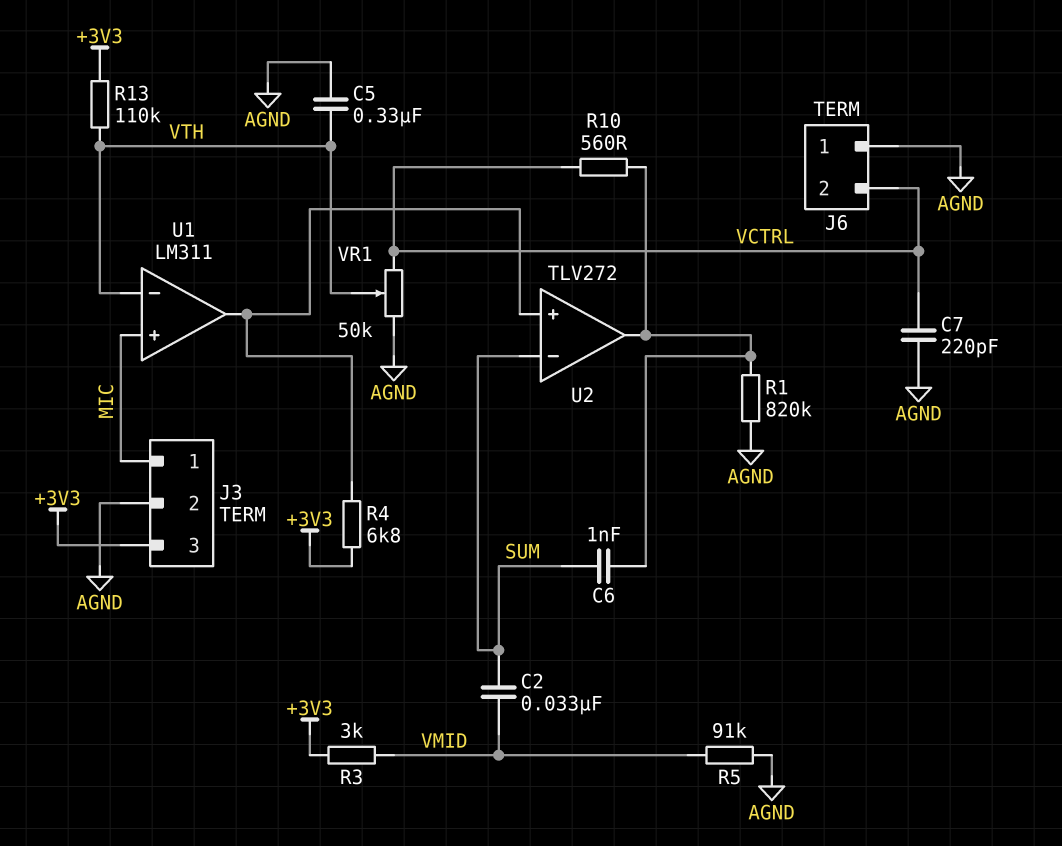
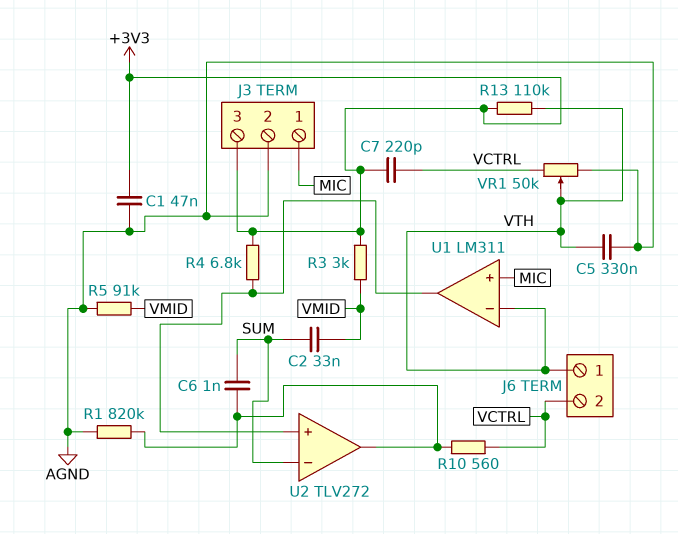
C1: none -> 47nF (+3V3, AGND)
C7: 220pF (AGND, VCTRL) -> 220pF (+3V3, VCTRL)
J6 pin 1: AGND -> VTH

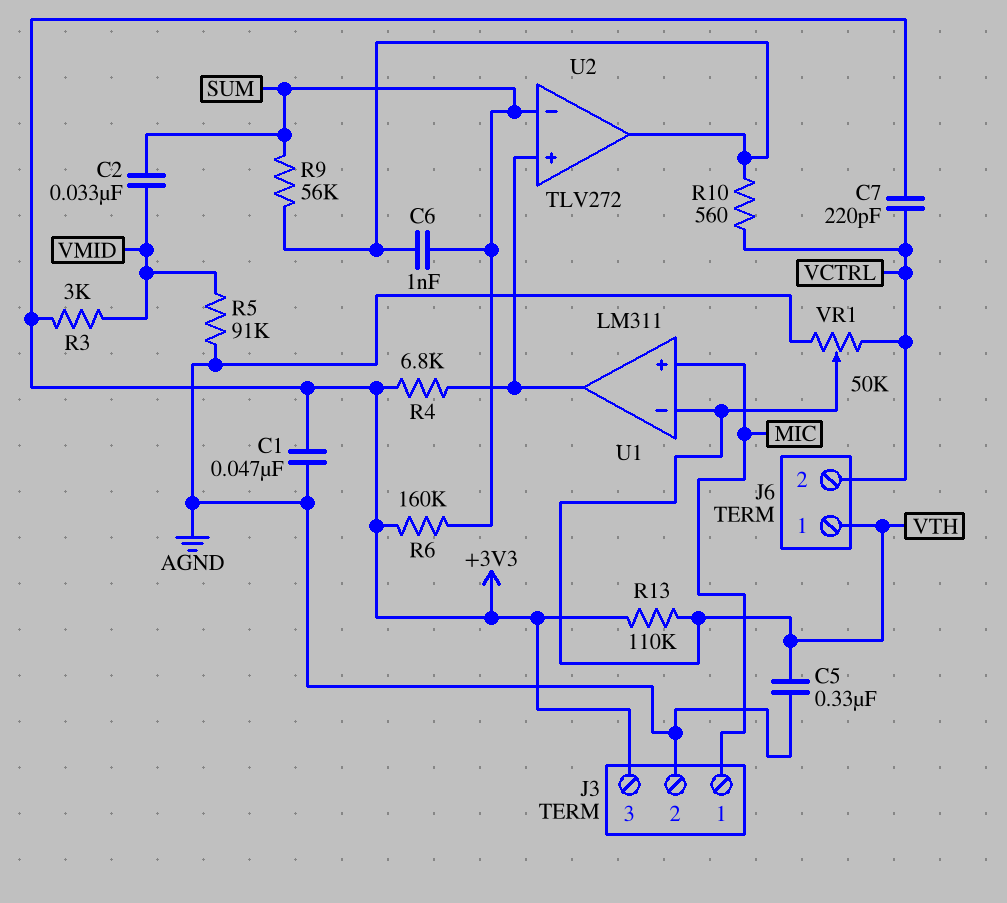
R1: 820k (AGND, U2/out) -> none
R6: none -> 160k (+3V3, SUM)
R9: none -> 56k (SUM, U2/out)

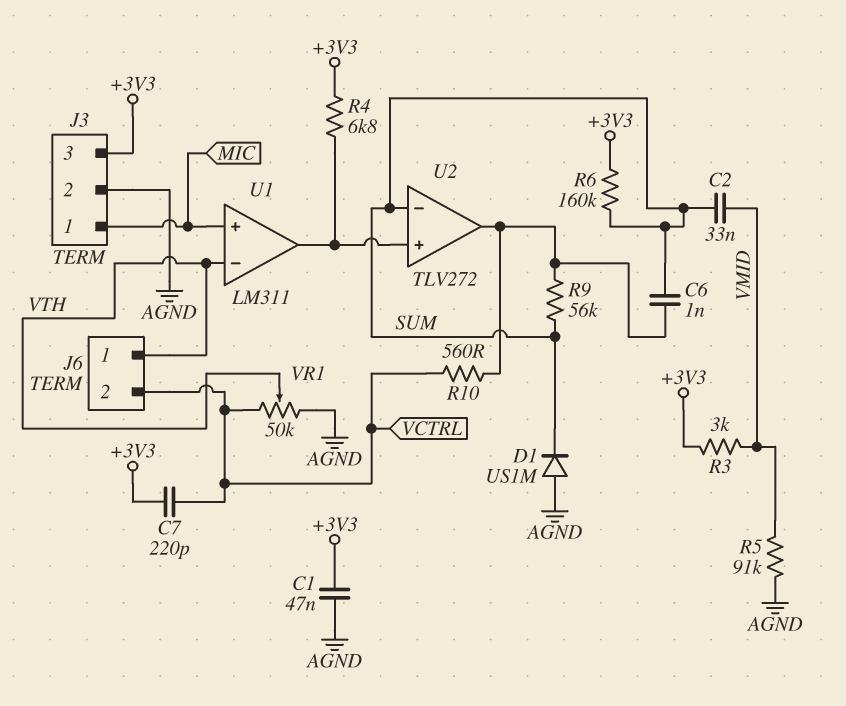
C5: 330nF (AGND, VTH) -> none
D1: none -> diode US1M (A AGND, K SUM)
R13: 110k (+3V3, VTH) -> none

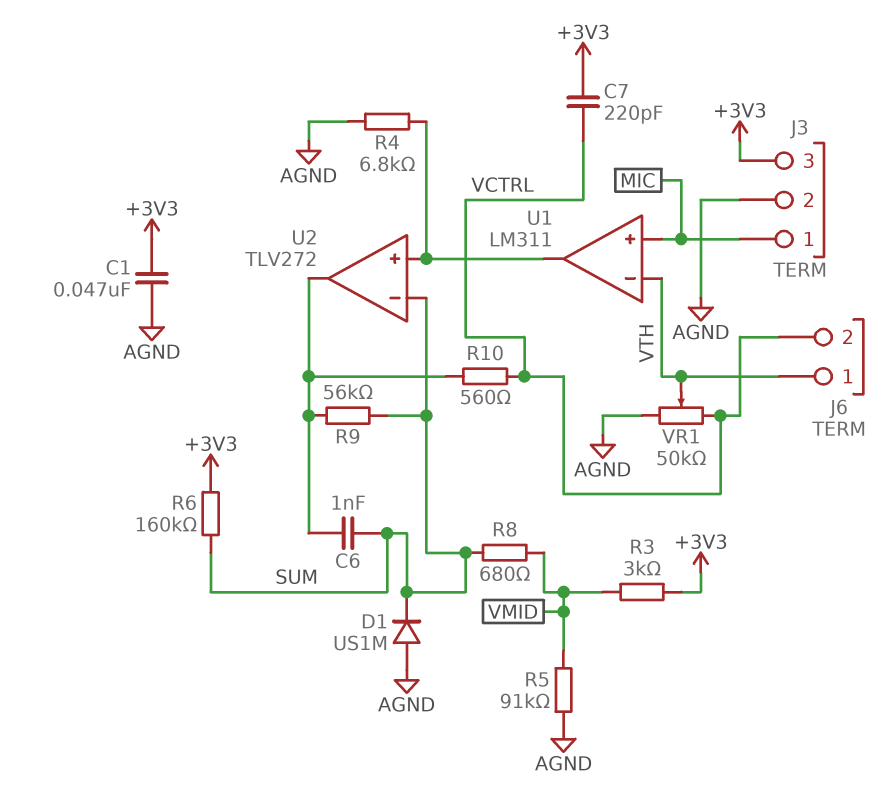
C2: 33nF (SUM, VMID) -> none
R4: 6.8k (+3V3, U1/out) -> 6.8k (AGND, U1/out)
R8: none -> 680 (SUM, VMID)

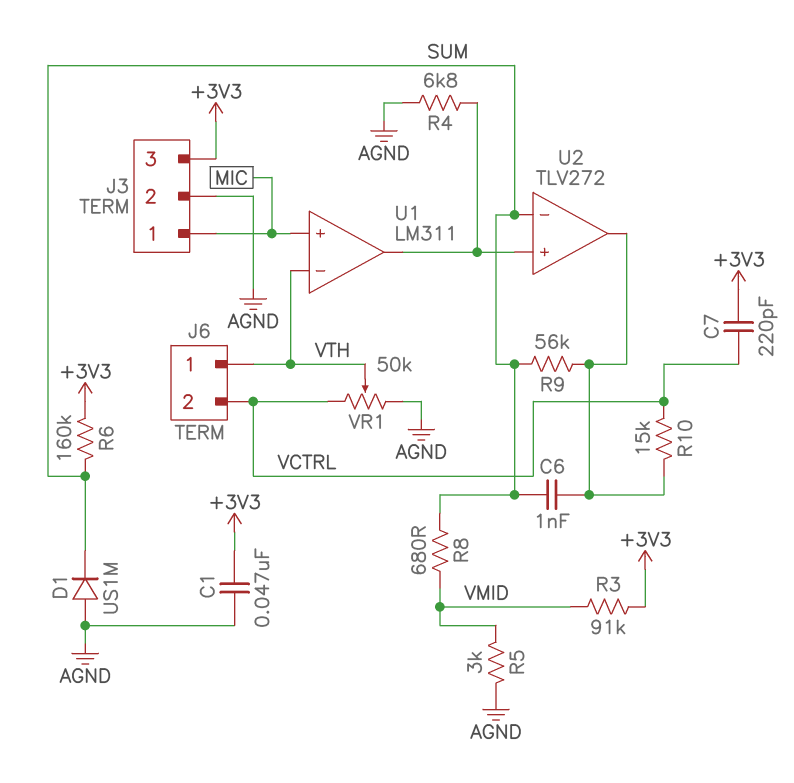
R3: 3k (+3V3, VMID) -> 91k (+3V3, VMID)
R5: 91k (AGND, VMID) -> 3k (AGND, VMID)
R10: 560 (U2/out, VCTRL) -> 15k (U2/out, VCTRL)

